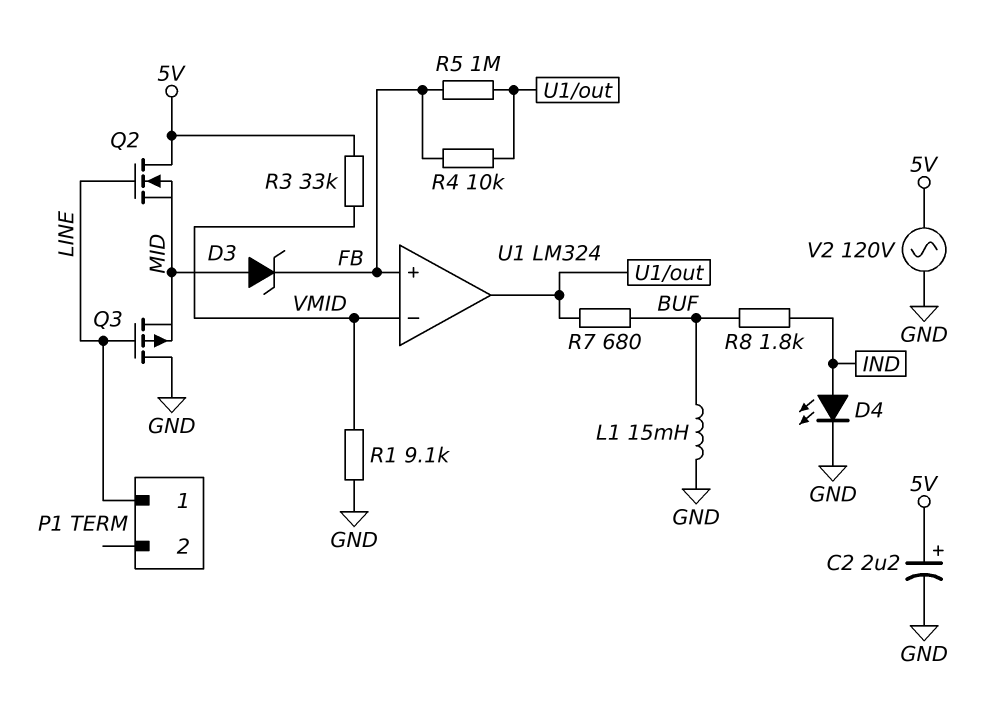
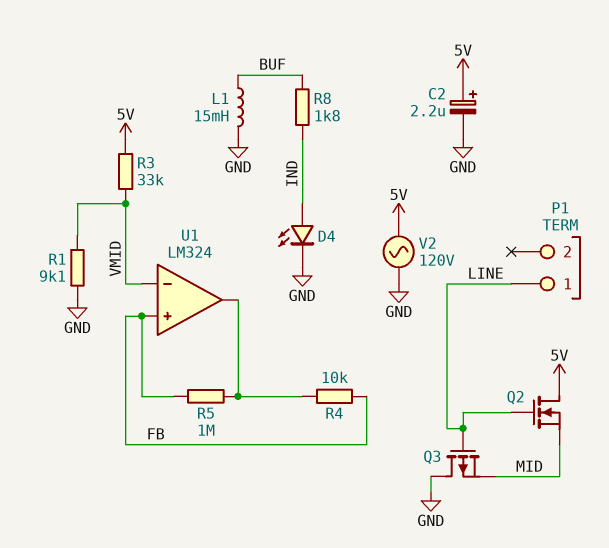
D3: zener (A MID, K FB) -> none
R7: 680 (BUF, U1/out) -> none

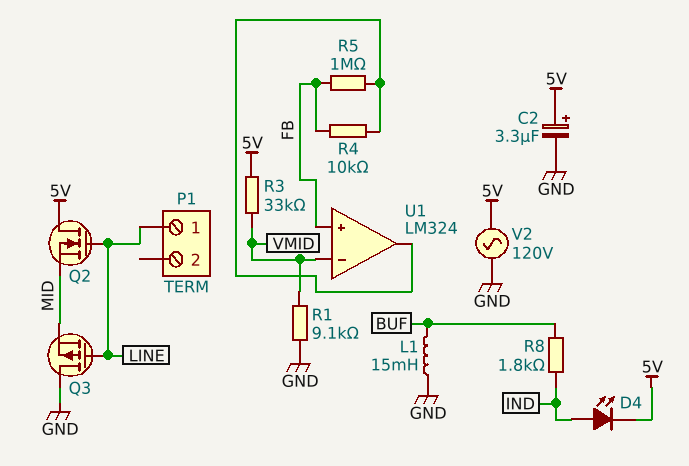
C2: 2.2uF (plus 5V, minus GND) -> 3.3uF (plus 5V, minus GND)
D4: LED (A IND, K GND) -> LED (A IND, K 5V)

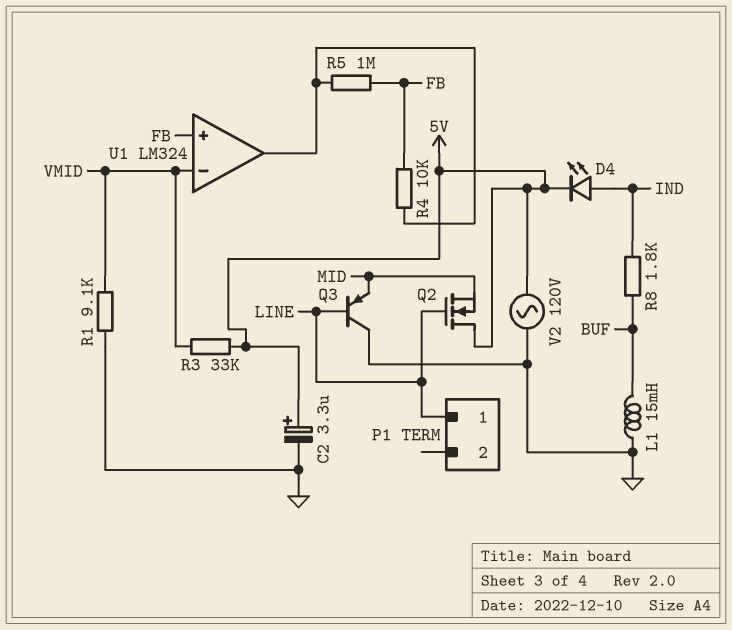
Q3: PMOS (G LINE, D GND, S MID) -> PNP (B LINE, C GND, E MID)

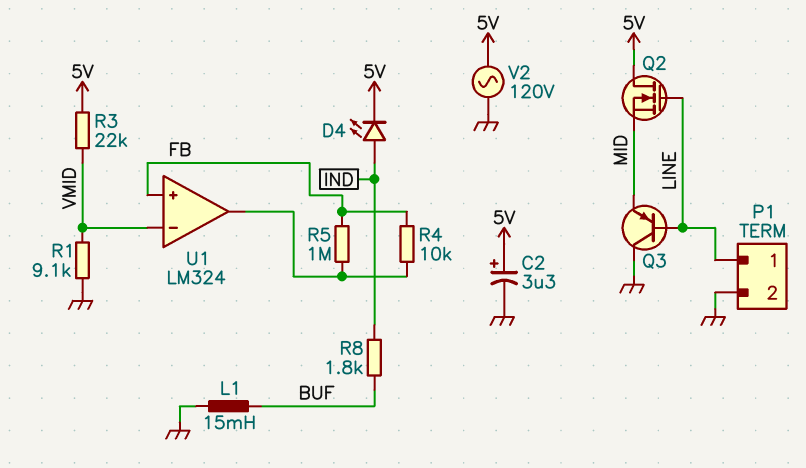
P1 pin 2: none -> GND
R3: 33k (5V, VMID) -> 22k (5V, VMID)

